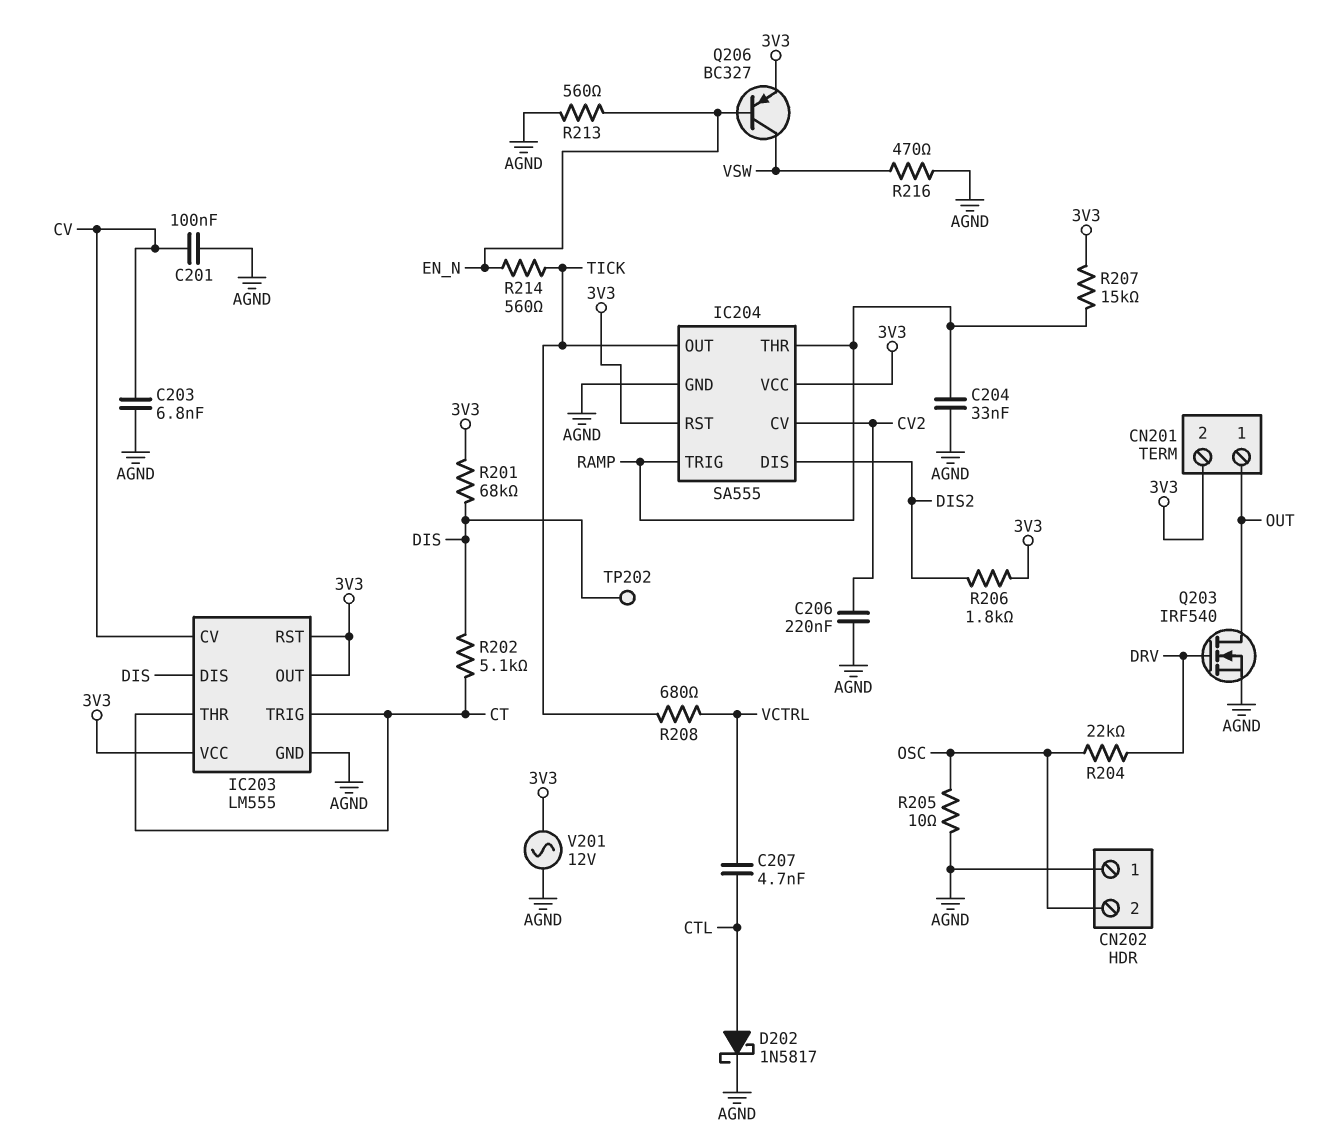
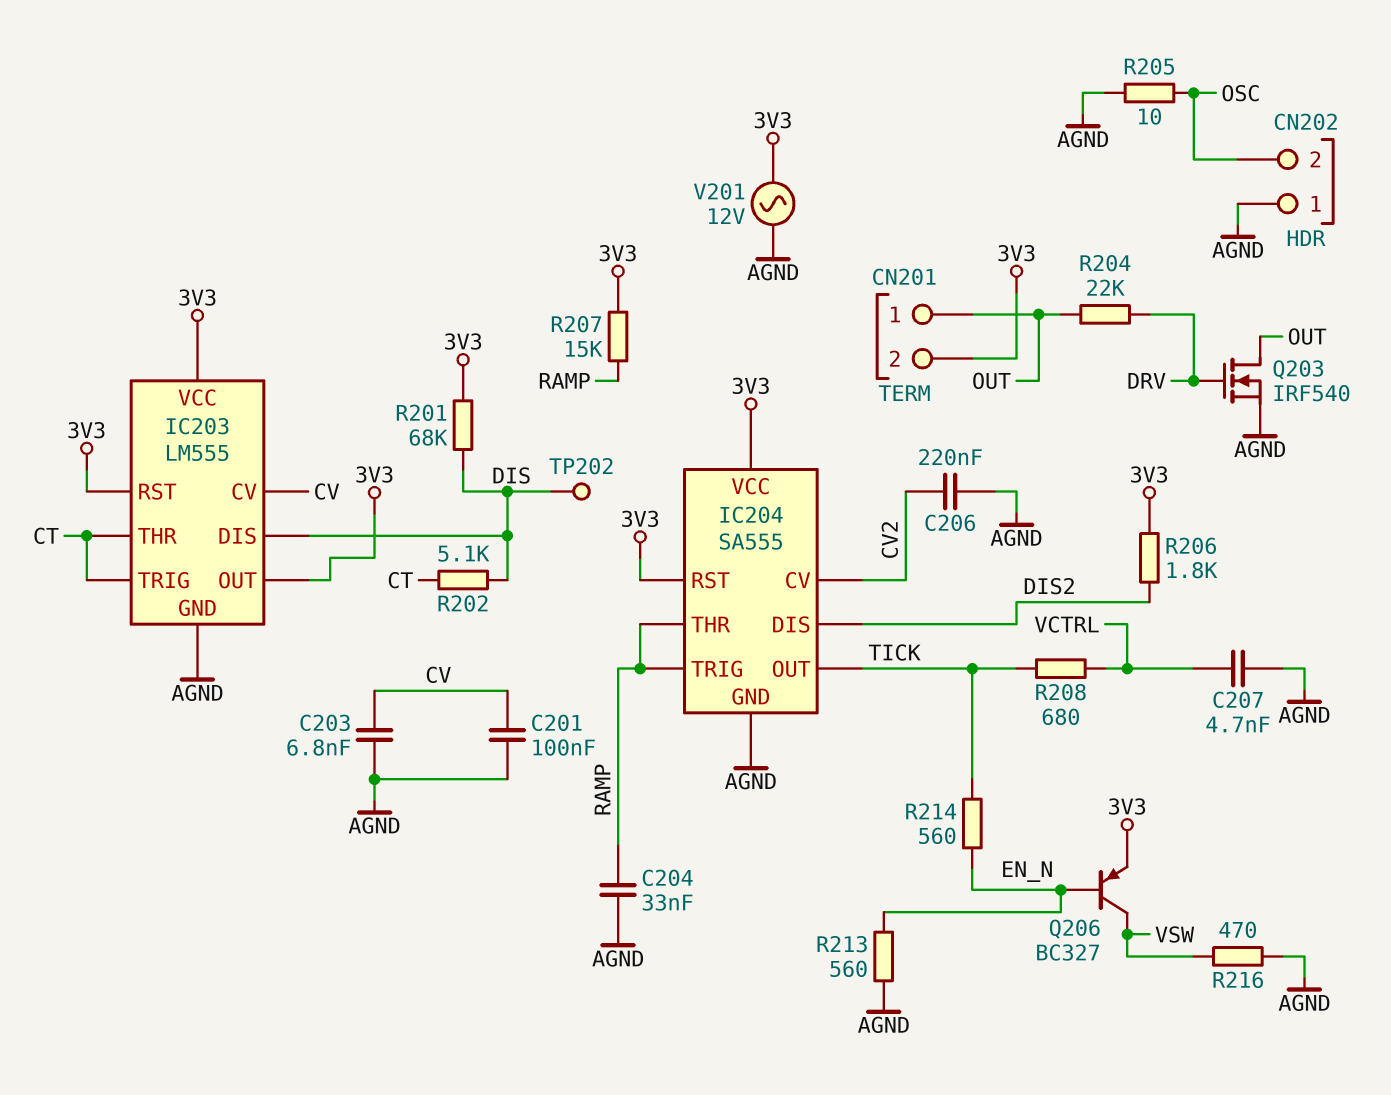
C207: 4.7nF (CTL, VCTRL) -> 4.7nF (AGND, VCTRL)
D202: schottky 1N5817 (A CTL, K AGND) -> none
R204: 22k (DRV, OSC) -> 22k (DRV, OUT)

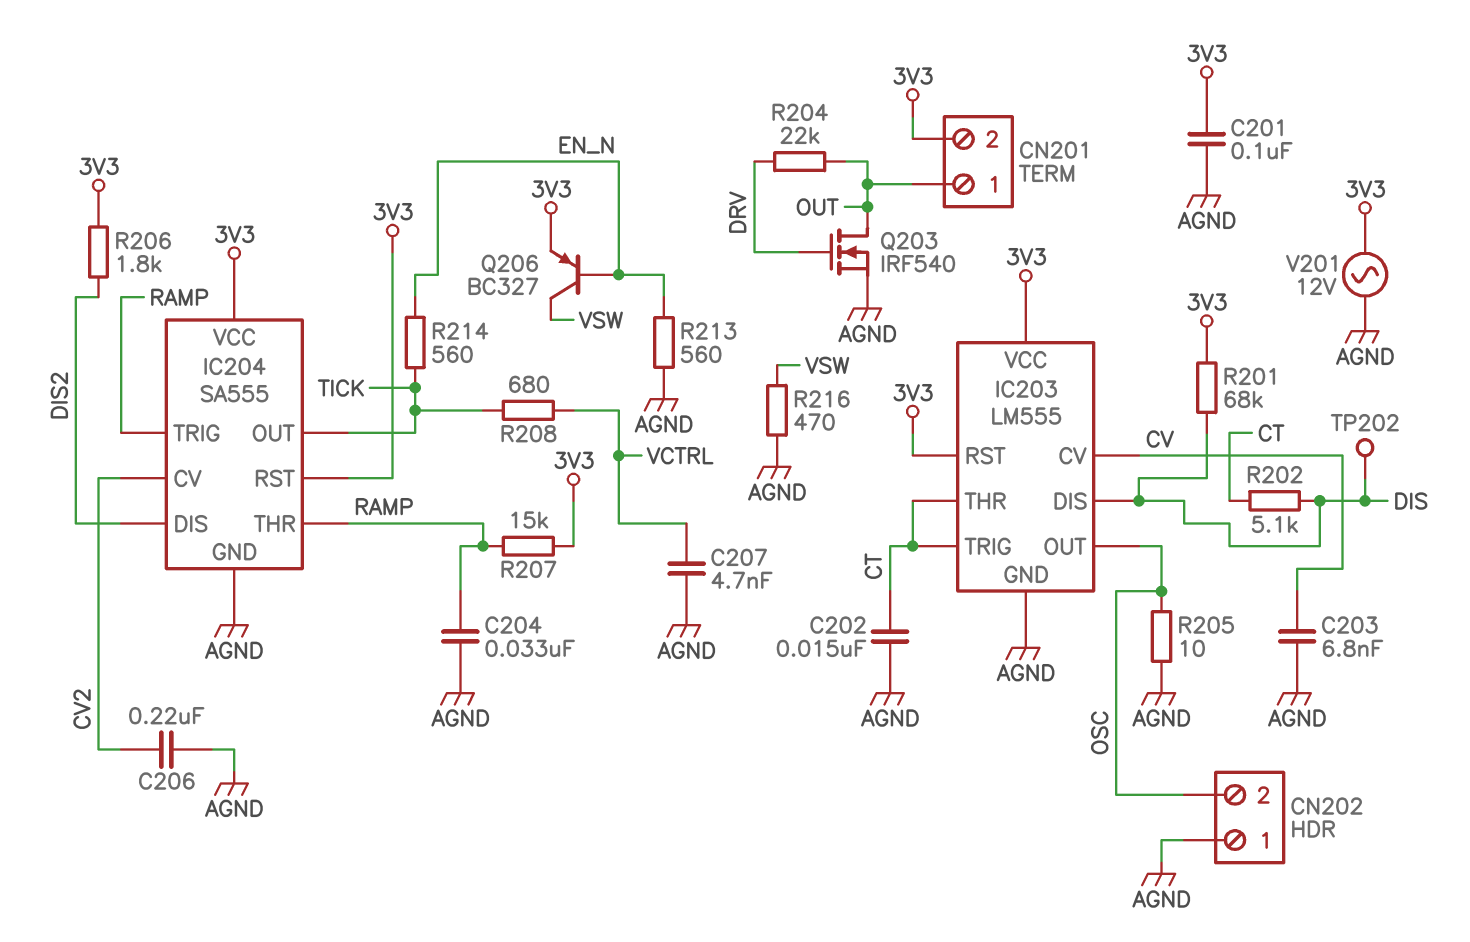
C201: 100nF (AGND, CV) -> 100nF (3V3, AGND)
C202: none -> 15nF (AGND, CT)
IC203 pin OUT: 3V3 -> OSC

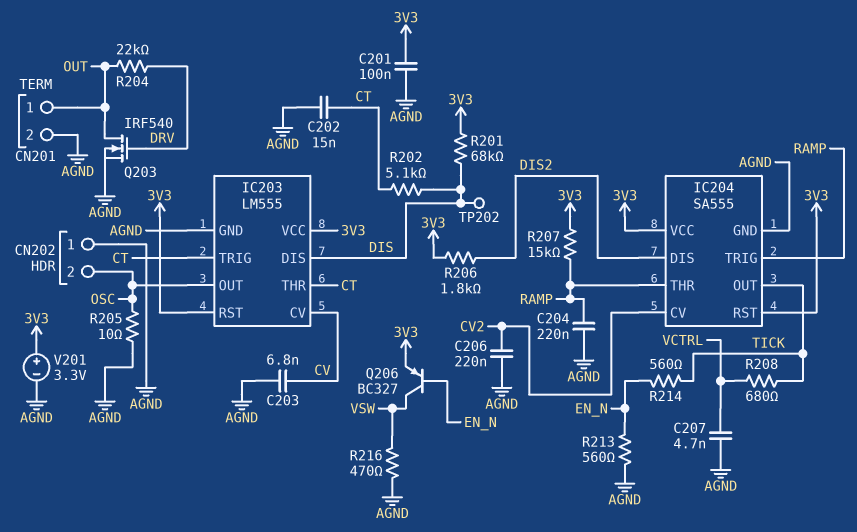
C204: 33nF (AGND, RAMP) -> 220nF (AGND, RAMP)
CN201 pin 2: 3V3 -> AGND
V201: AC 12V (3V3, AGND) -> 3.3V (plus 3V3, minus AGND)

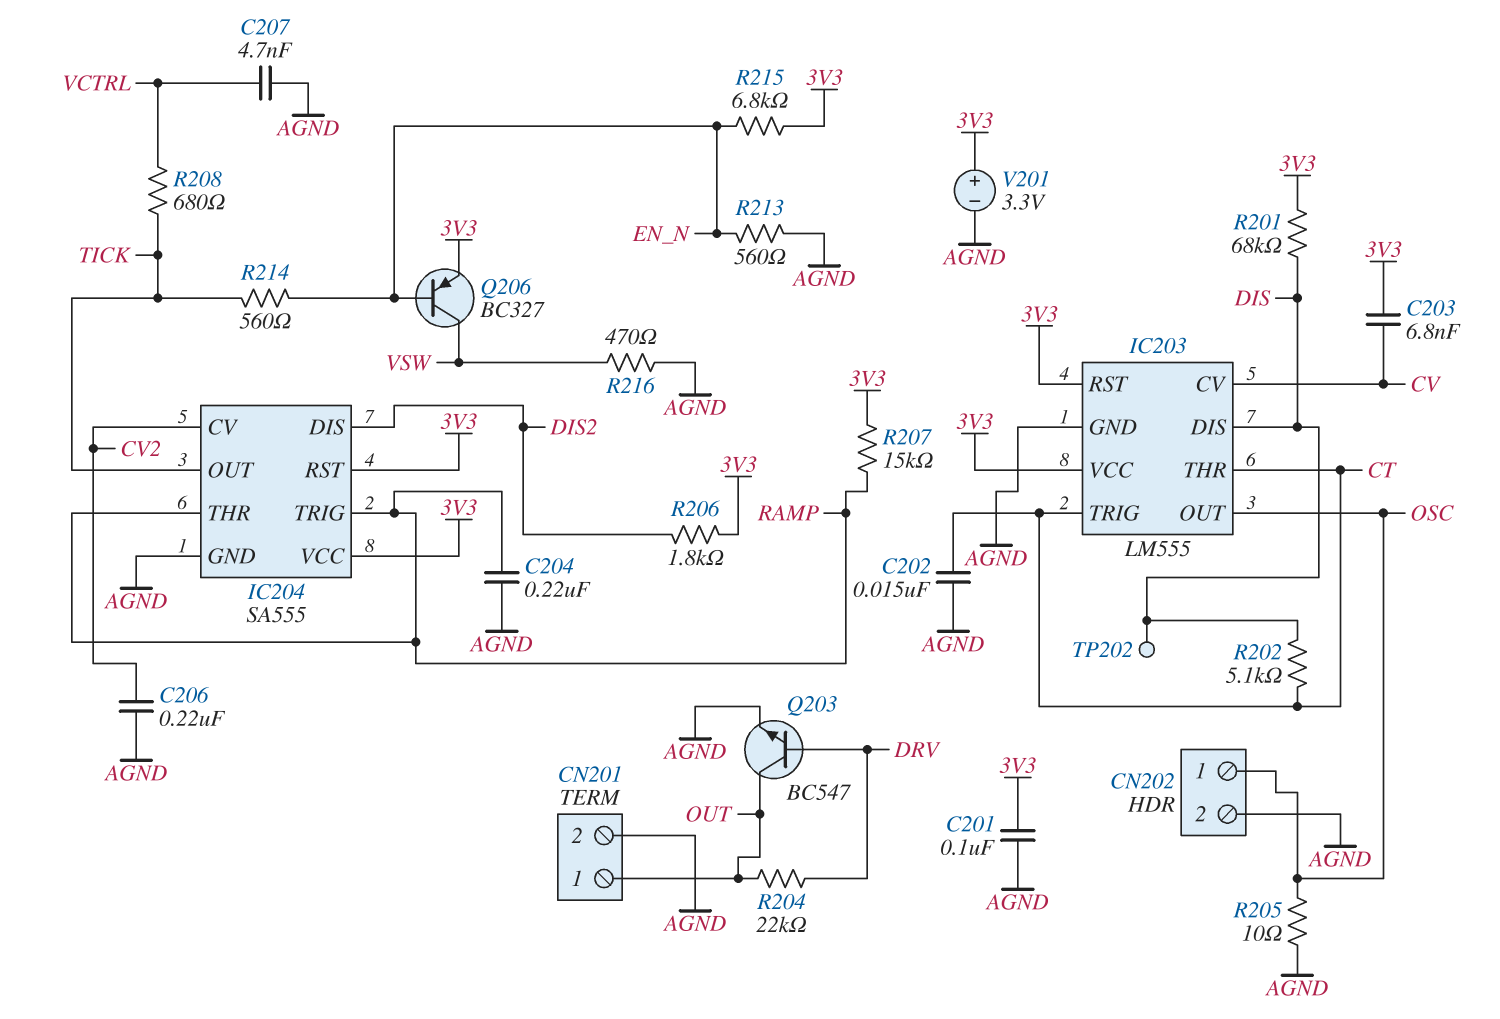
C203: 6.8nF (AGND, CV) -> 6.8nF (3V3, CV)
CN202 pin 1: AGND -> OSC
CN202 pin 2: OSC -> AGND
Q203: NMOS IRF540 (G DRV, D OUT, S AGND) -> NPN BC547 (B DRV, C OUT, E AGND)
R215: none -> 6.8k (3V3, EN_N)

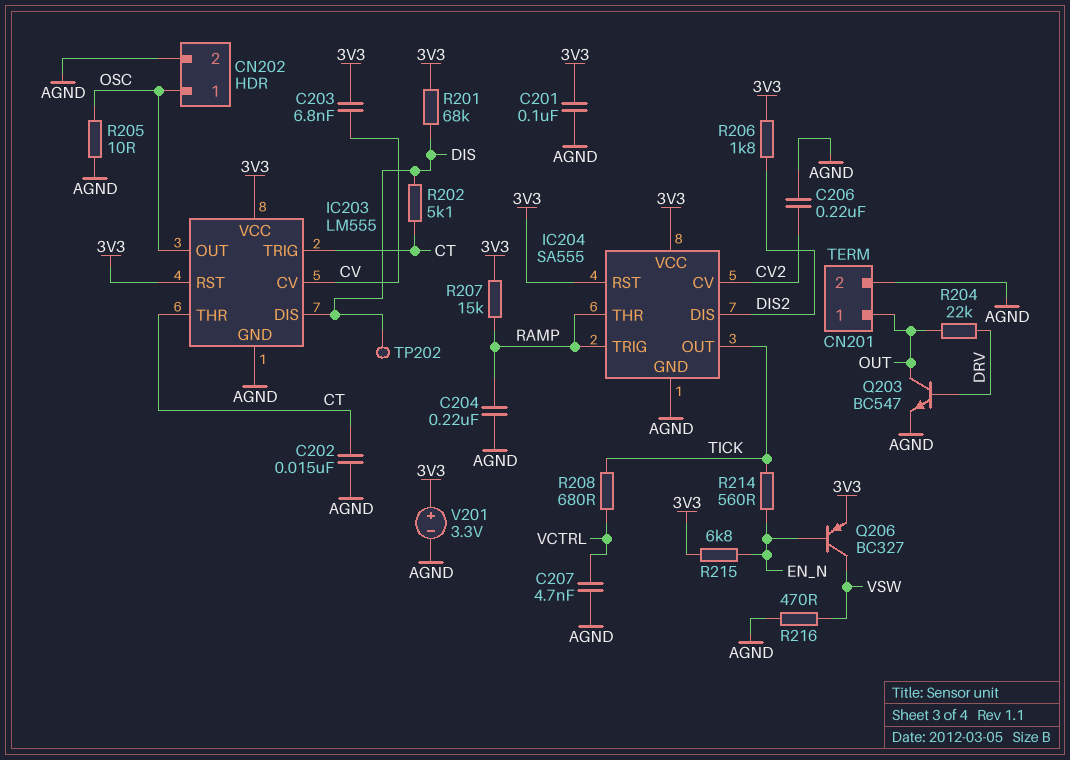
R213: 560 (AGND, EN_N) -> none

